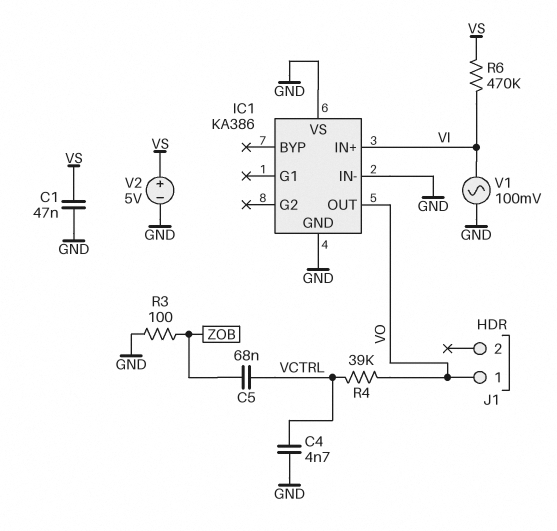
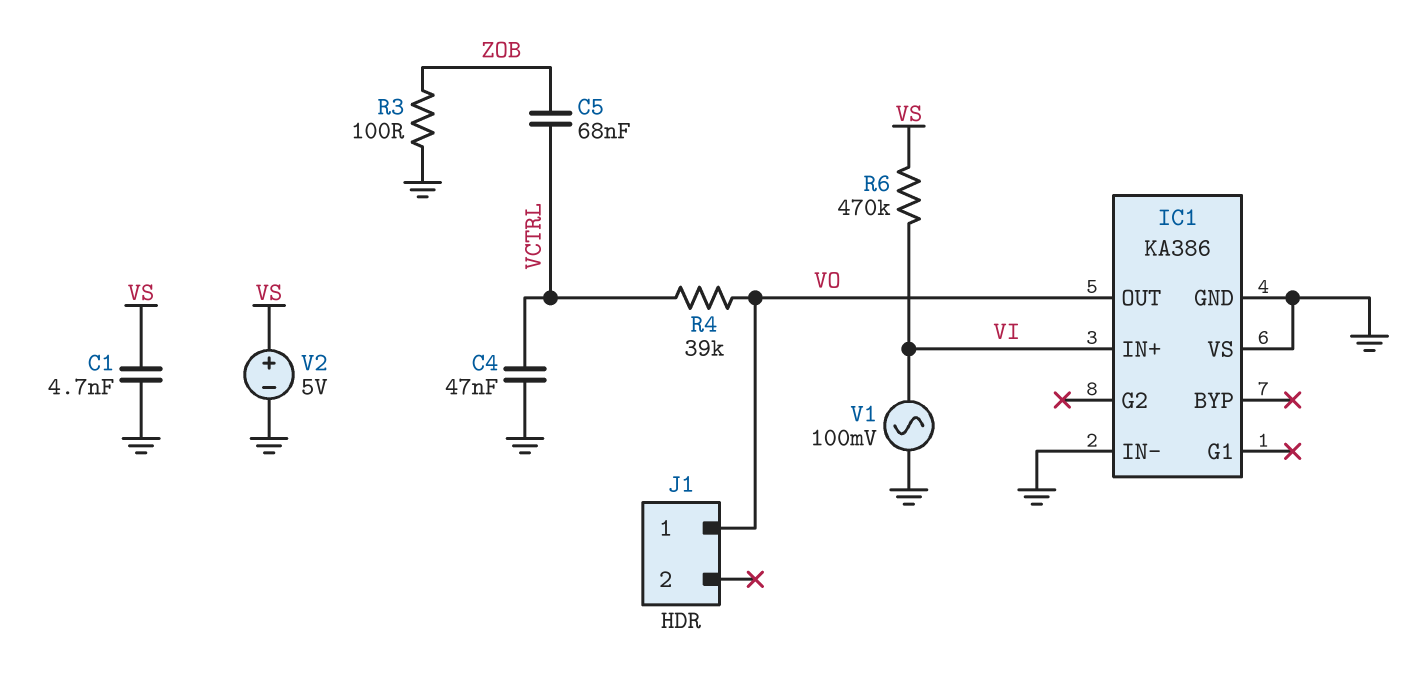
C1: 47nF (GND, VS) -> 4.7nF (GND, VS)
C4: 4.7nF (GND, VCTRL) -> 47nF (GND, VCTRL)

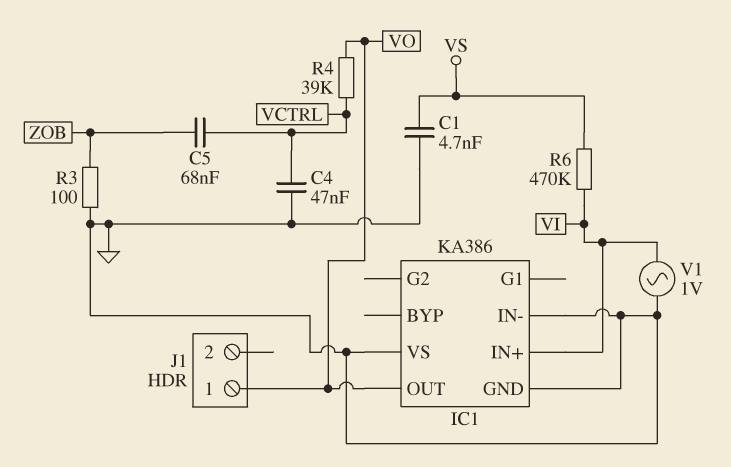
V1: AC 100mV (GND, VI) -> AC 1V (GND, VI)
V2: 5V (plus VS, minus GND) -> none

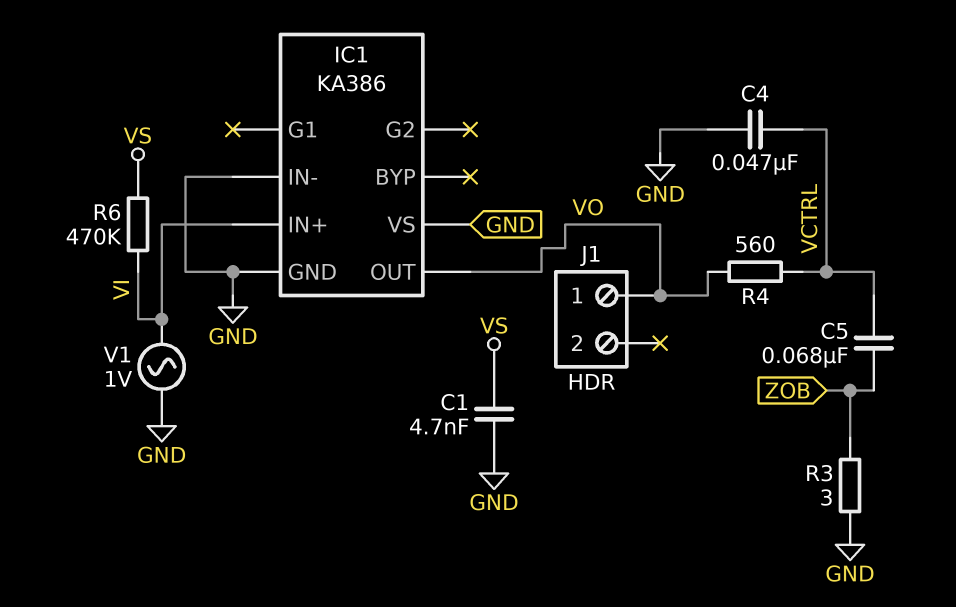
R3: 100 (GND, ZOB) -> 3 (GND, ZOB)
R4: 39k (VCTRL, VO) -> 560 (VCTRL, VO)

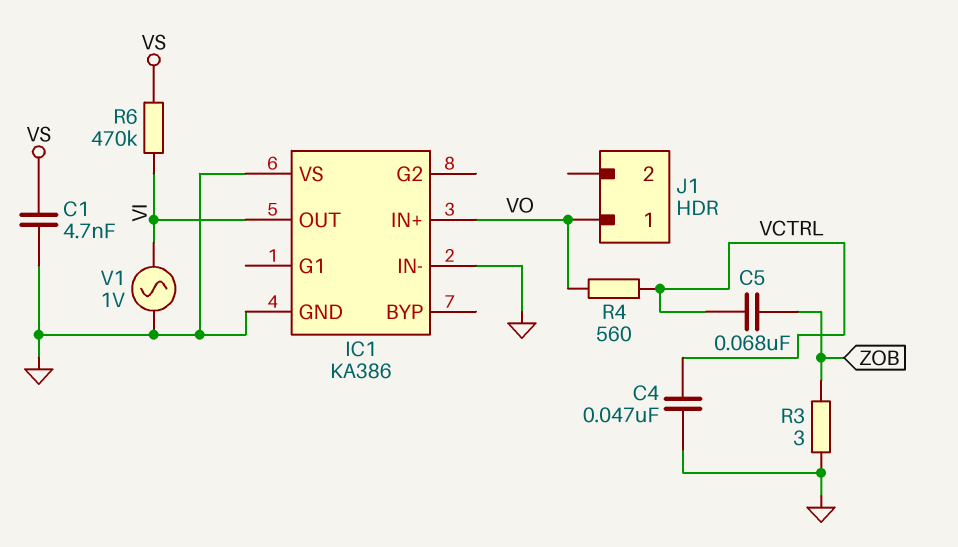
IC1 pin IN+: VI -> VO
IC1 pin OUT: VO -> VI

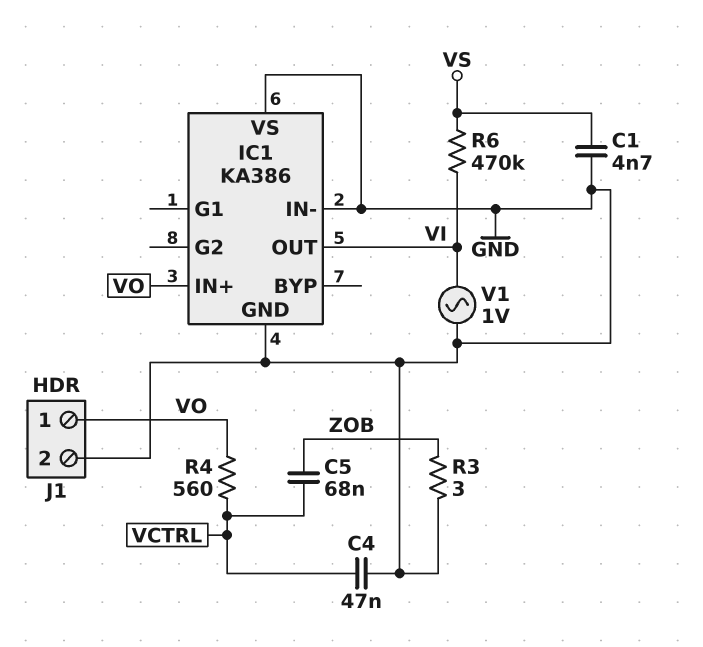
J1 pin 2: none -> GND

